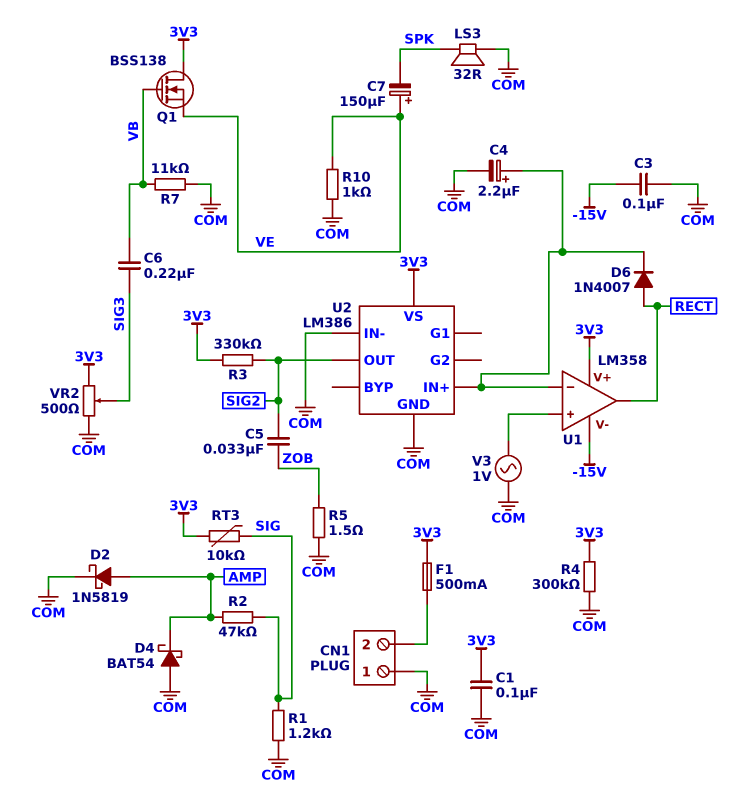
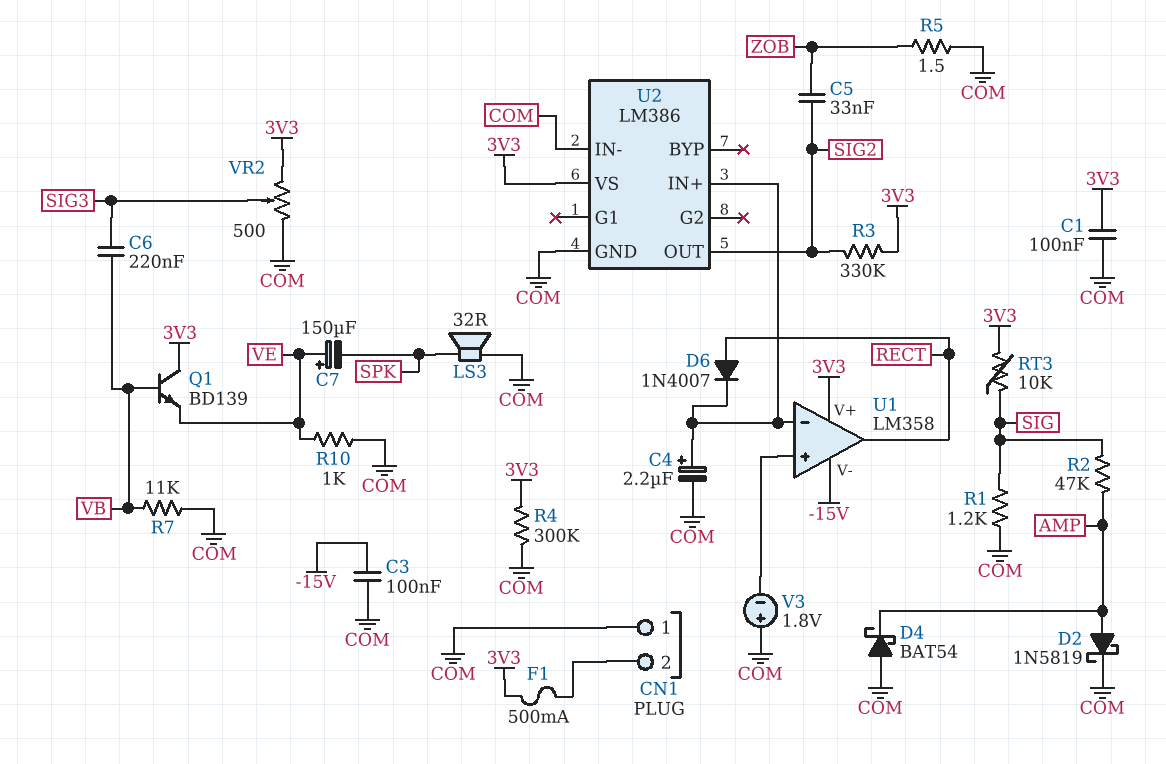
Q1: NMOS BSS138 (G VB, D 3V3, S VE) -> NPN BD139 (B VB, C 3V3, E VE)
V3: AC 1V (COM, U1/in+) -> 1.8V (plus COM, minus U1/in+)

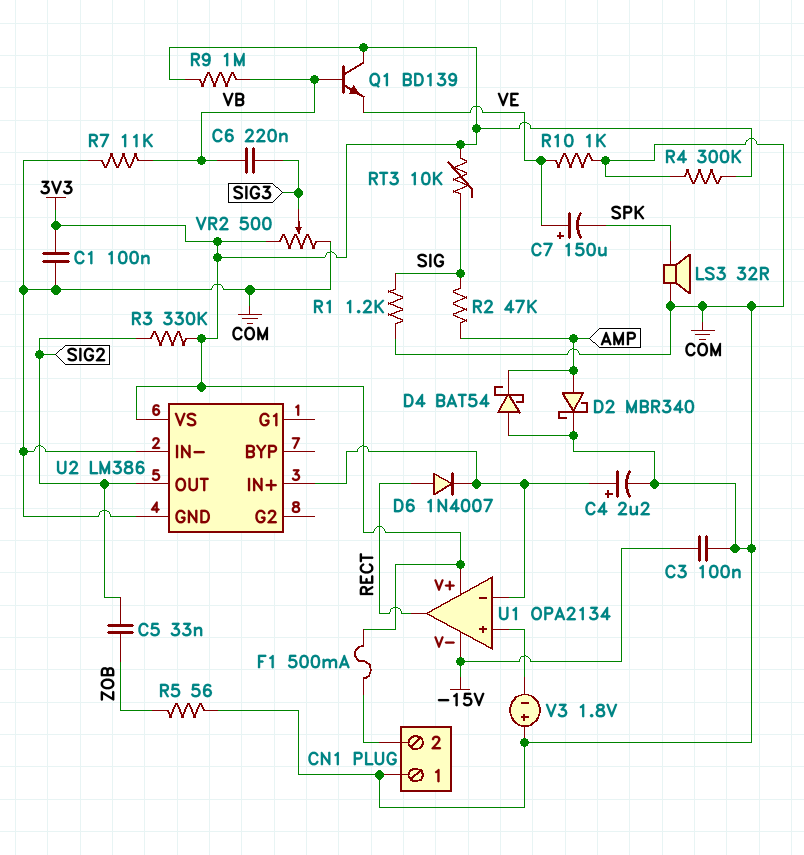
D2: schottky 1N5819 (A AMP, K COM) -> schottky MBR340 (A AMP, K COM)
R5: 1.5 (COM, ZOB) -> 56 (COM, ZOB)
R9: none -> 1M (3V3, VB)
U1: LM358 -> OPA2134

